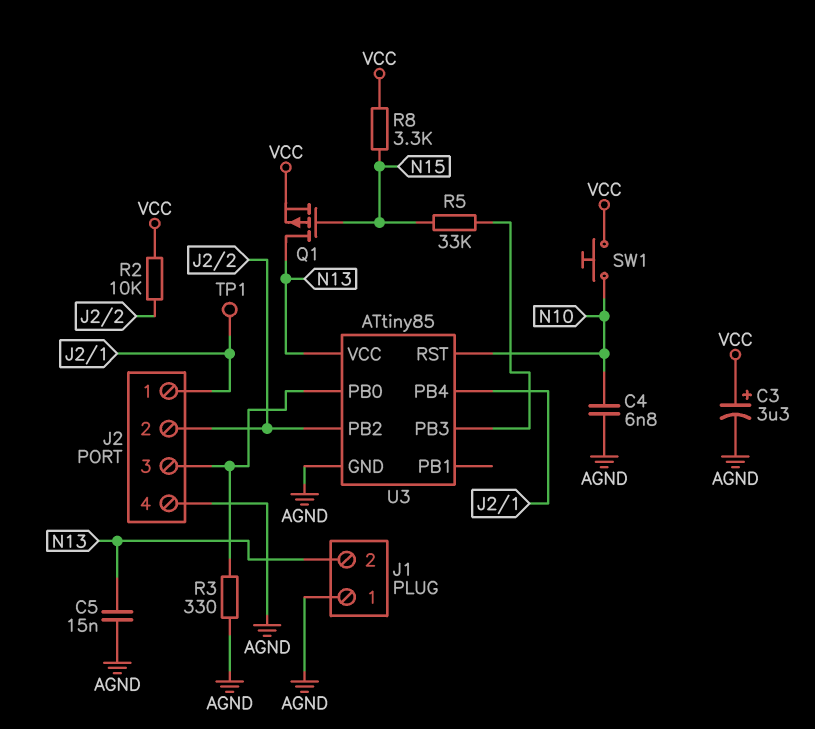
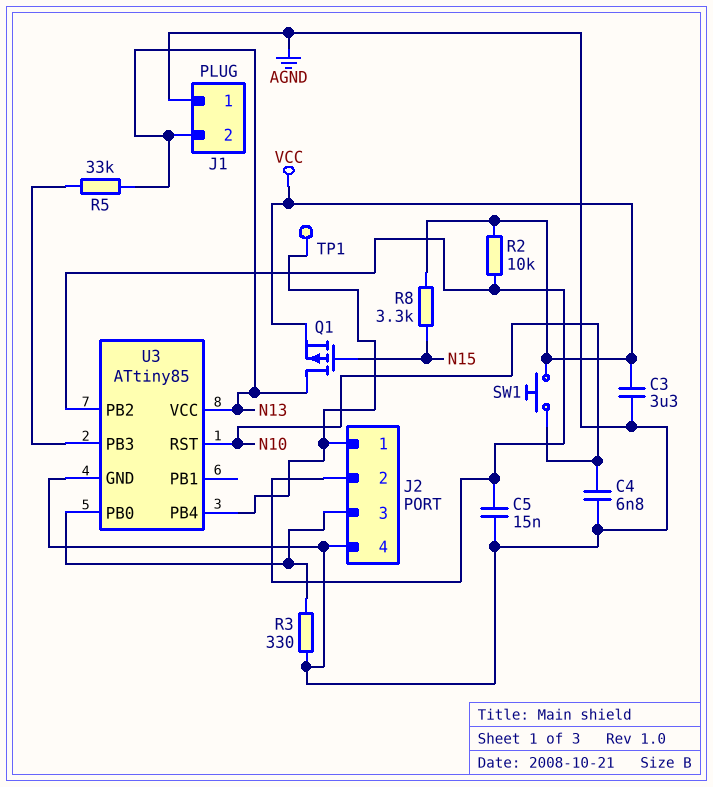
C3: 3.3uF (plus VCC, minus AGND) -> 3.3uF (AGND, VCC)
C5: 15nF (AGND, N13) -> 15nF (AGND, J2/2)
R5: 33k (N15, U3/PB3) -> 33k (N13, U3/PB3)

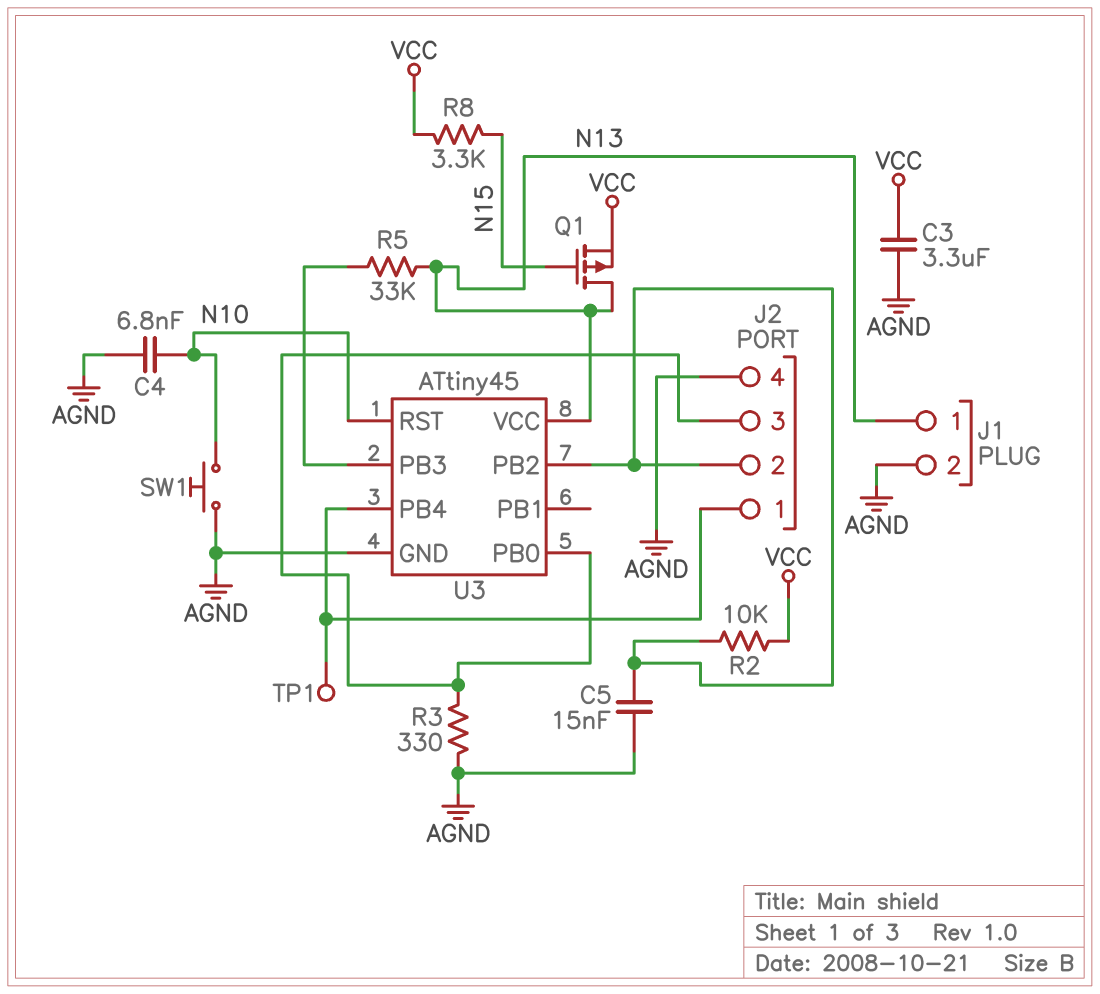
J1 pin 1: AGND -> N13
J1 pin 2: N13 -> AGND
SW1: button (N10, VCC) -> button (AGND, N10)
U3: ATtiny85 -> ATtiny45

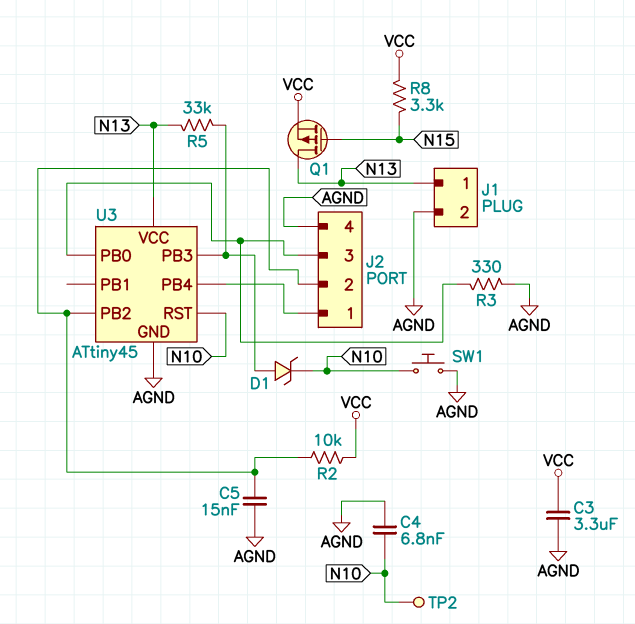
D1: none -> zener (A U3/PB3, K N10)
TP1: test point (J2/1) -> none
TP2: none -> test point (N10)

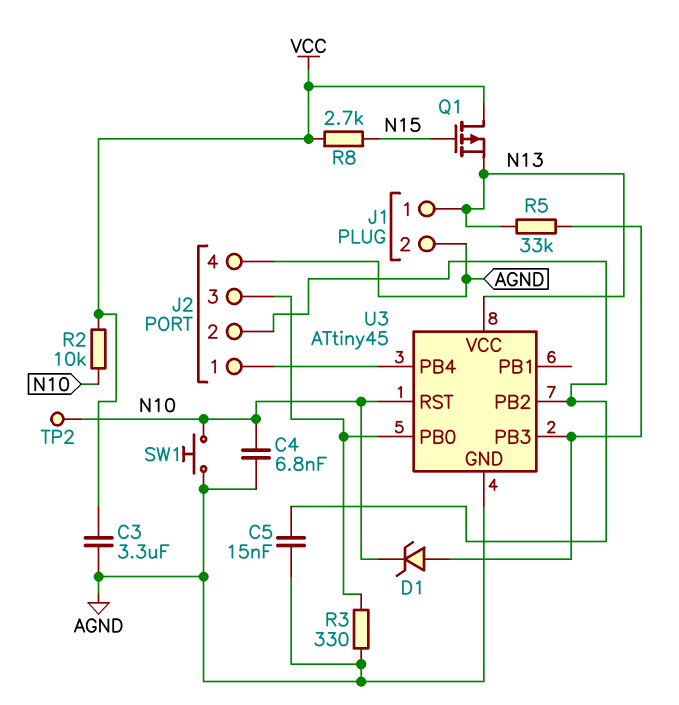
Q1: PMOS (G N15, D N13, S VCC) -> PMOS (G N15, D VCC, S N13)
R2: 10k (J2/2, VCC) -> 10k (N10, VCC)
R8: 3.3k (N15, VCC) -> 2.7k (N15, VCC)

